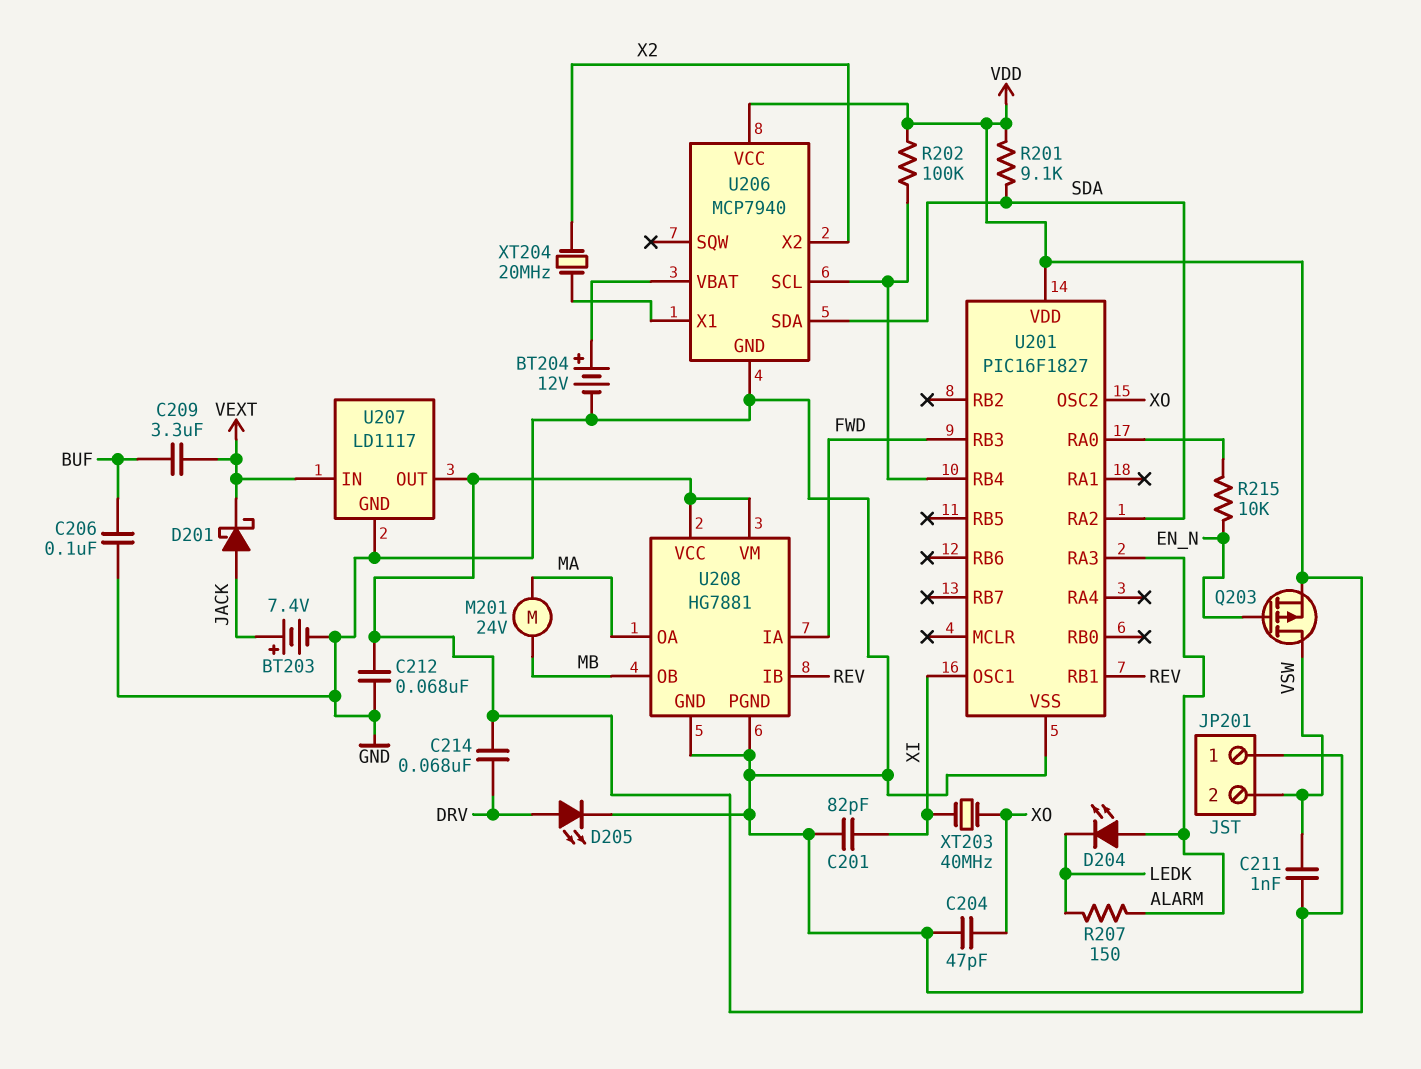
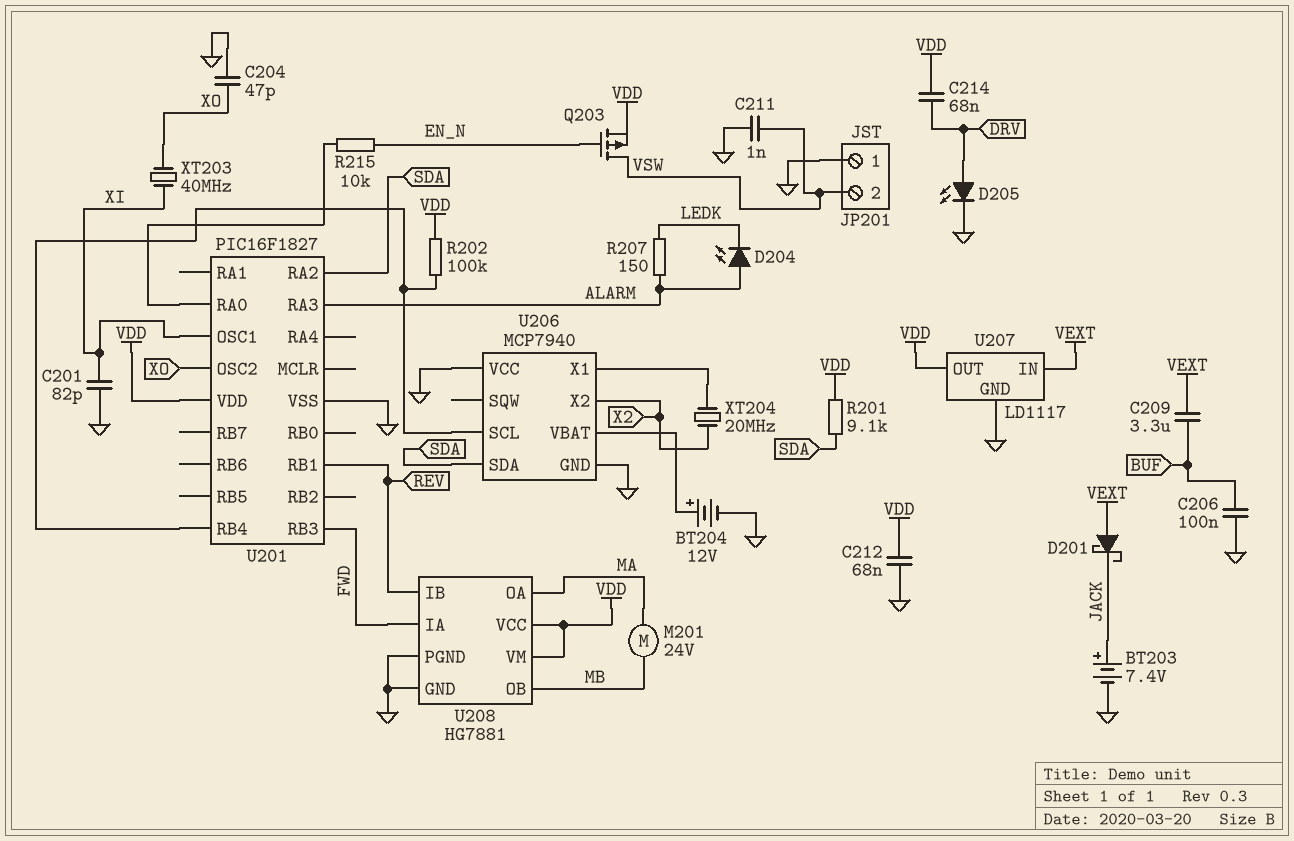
D201: schottky (A JACK, K VEXT) -> schottky (A VEXT, K JACK)
U206 pin VCC: VDD -> GND

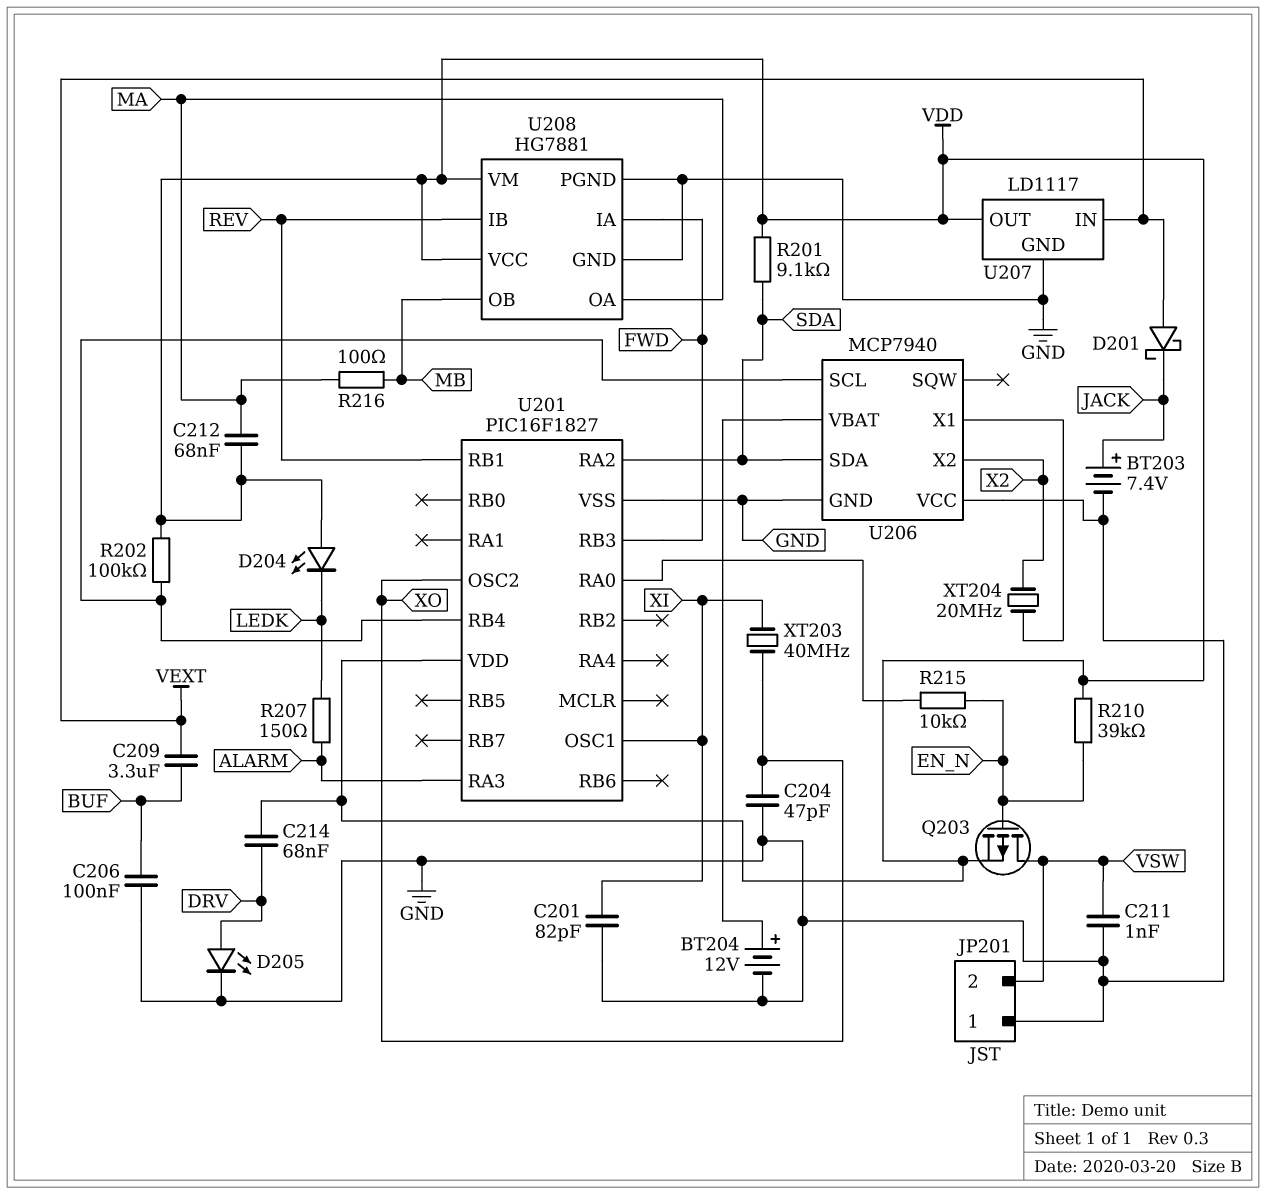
C212: 68nF (GND, VDD) -> 68nF (MA, VDD)
D204: LED (A ALARM, K LEDK) -> LED (A VDD, K LEDK)
M201: motor 24V (MA, MB) -> none
R210: none -> 39k (EN_N, VDD)
R216: none -> 100 (MA, MB)

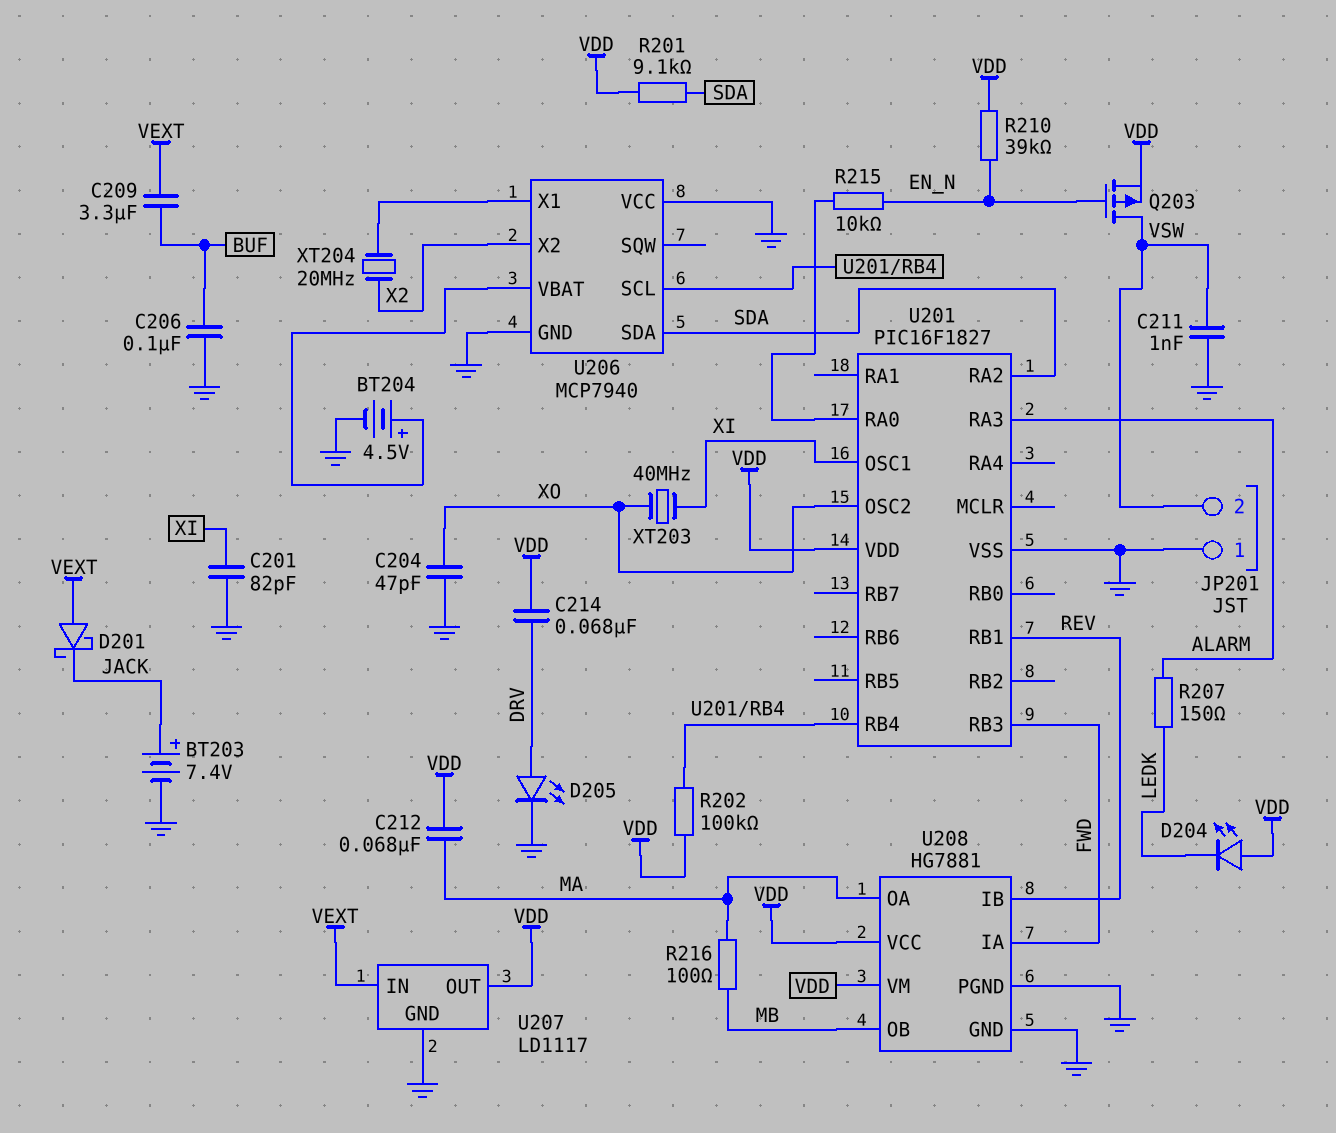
BT204: 12V (plus U206/VBAT, minus GND) -> 4.5V (plus U206/VBAT, minus GND)

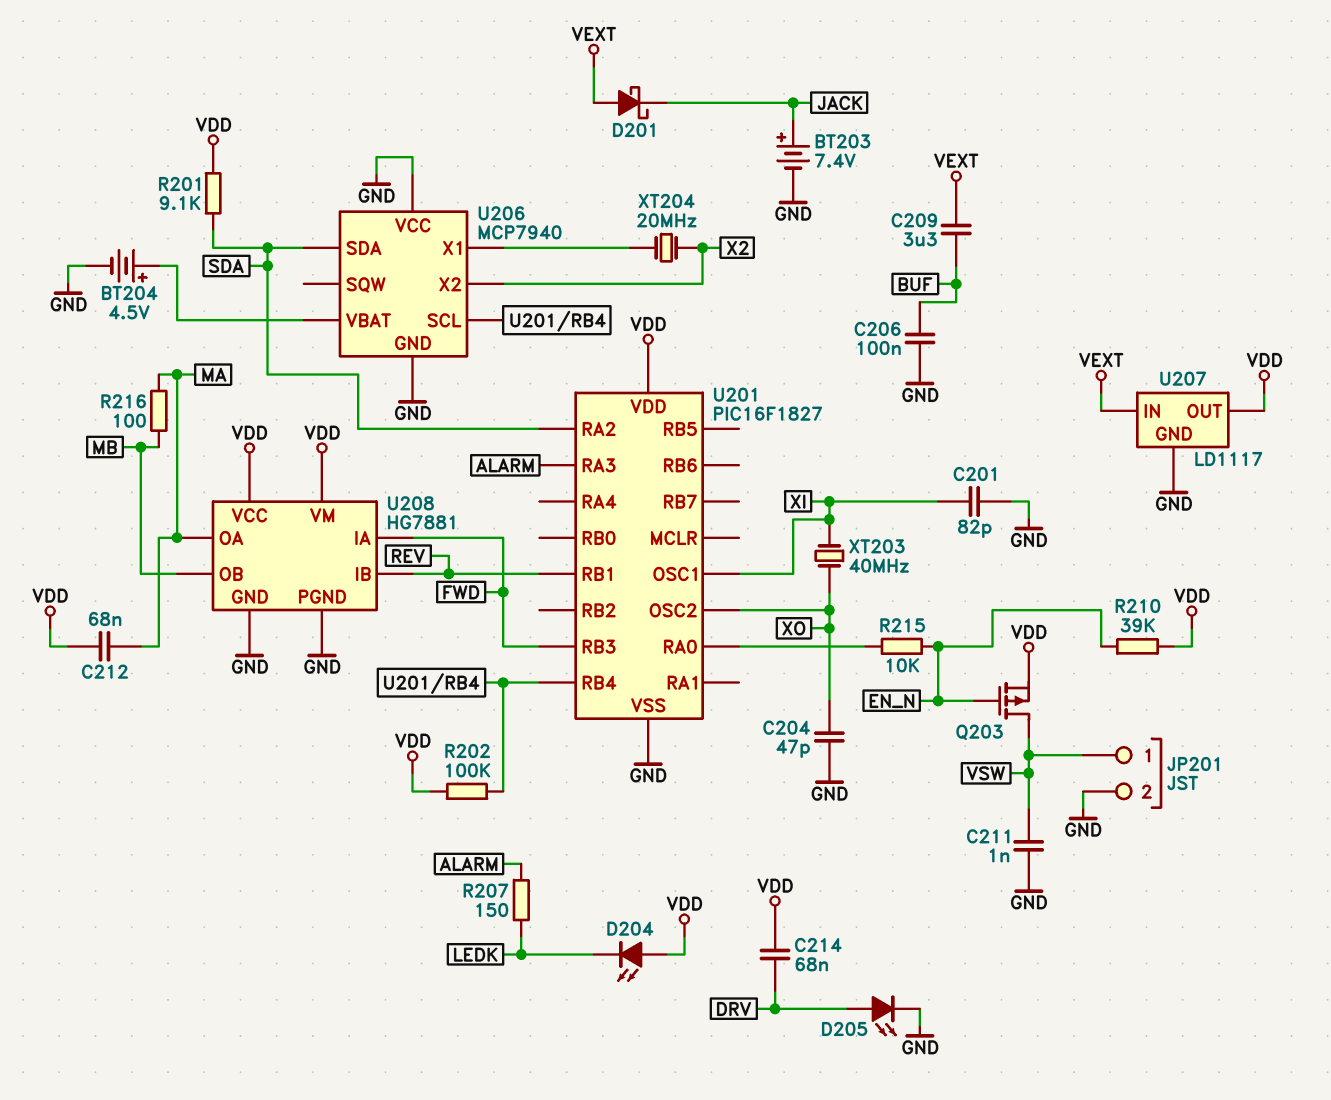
JP201 pin 1: GND -> VSW
JP201 pin 2: VSW -> GND

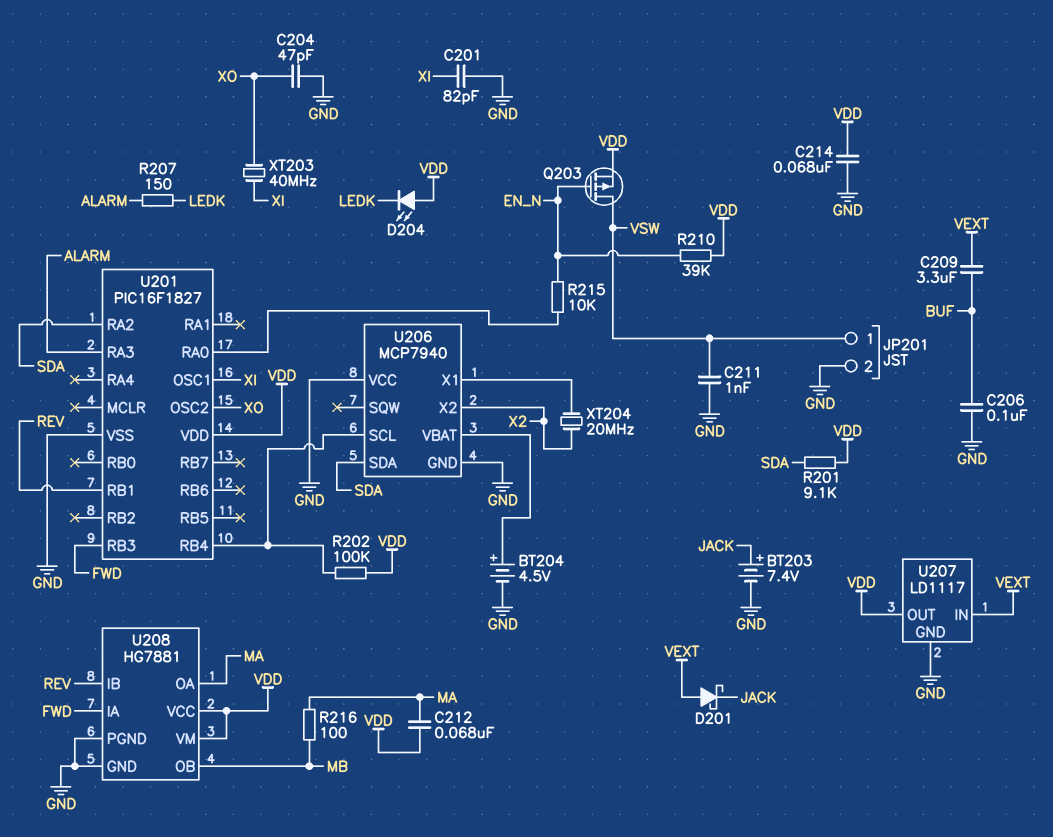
C214: 68nF (DRV, VDD) -> 68nF (GND, VDD)
D205: LED (A DRV, K GND) -> none

